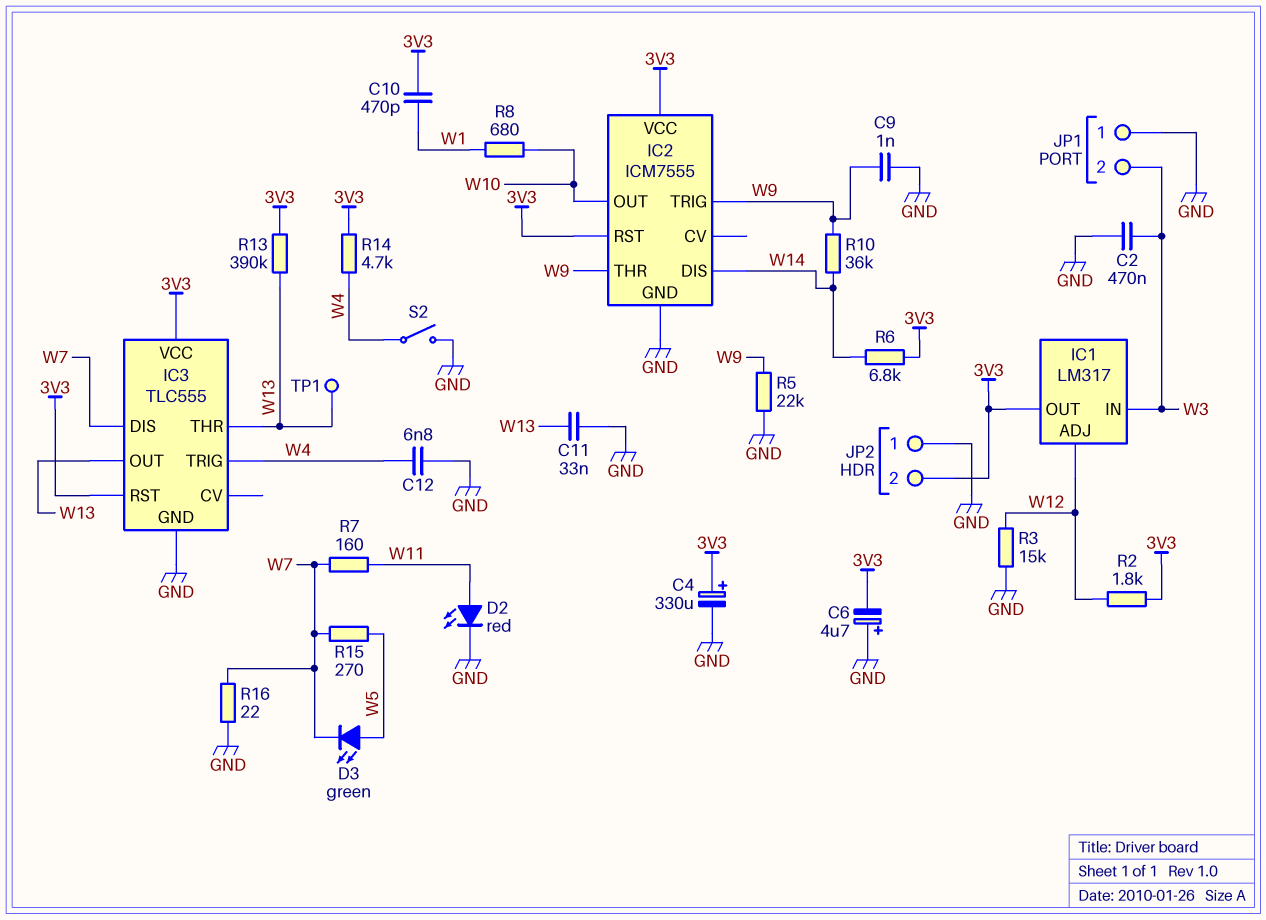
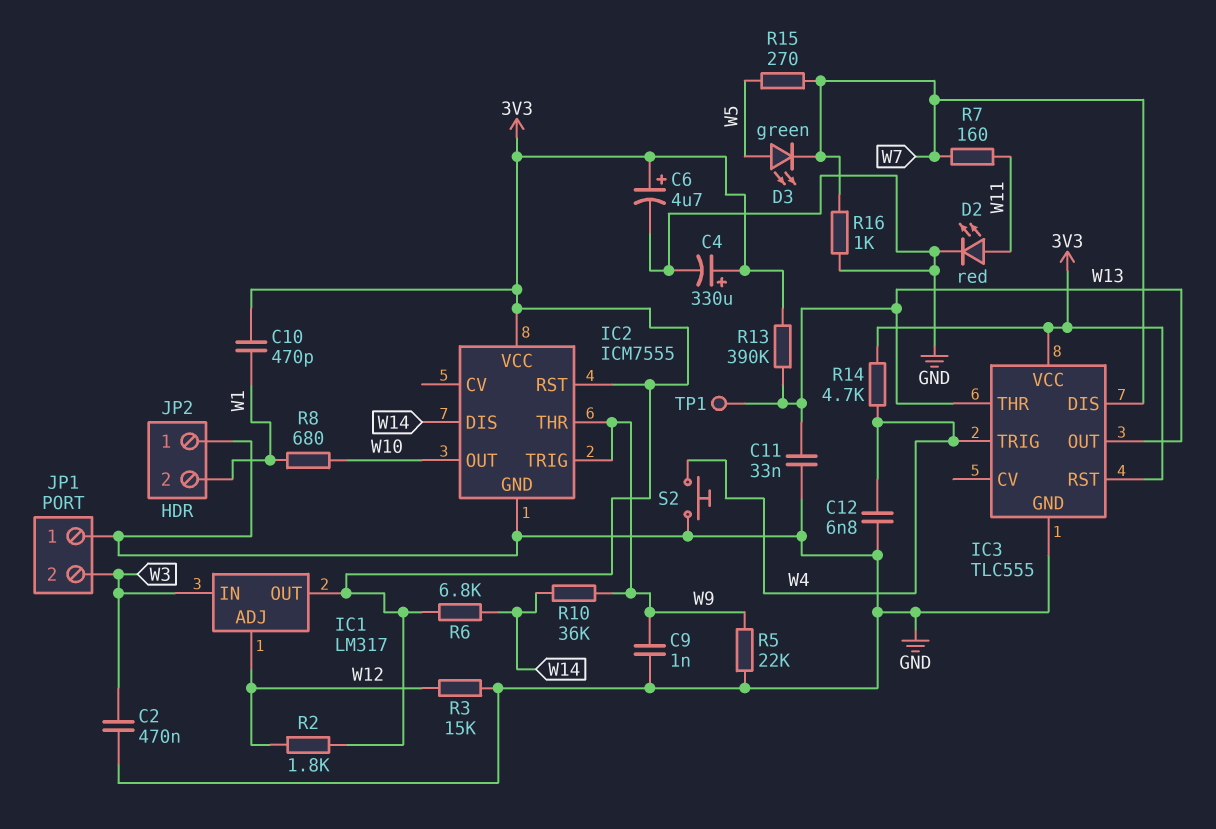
C6: 4.7uF (plus GND, minus 3V3) -> 4.7uF (plus 3V3, minus GND)
JP2 pin 2: 3V3 -> W1
R16: 22 (GND, W7) -> 1k (GND, W7)
S2: switch (GND, W4) -> button (GND, W4)

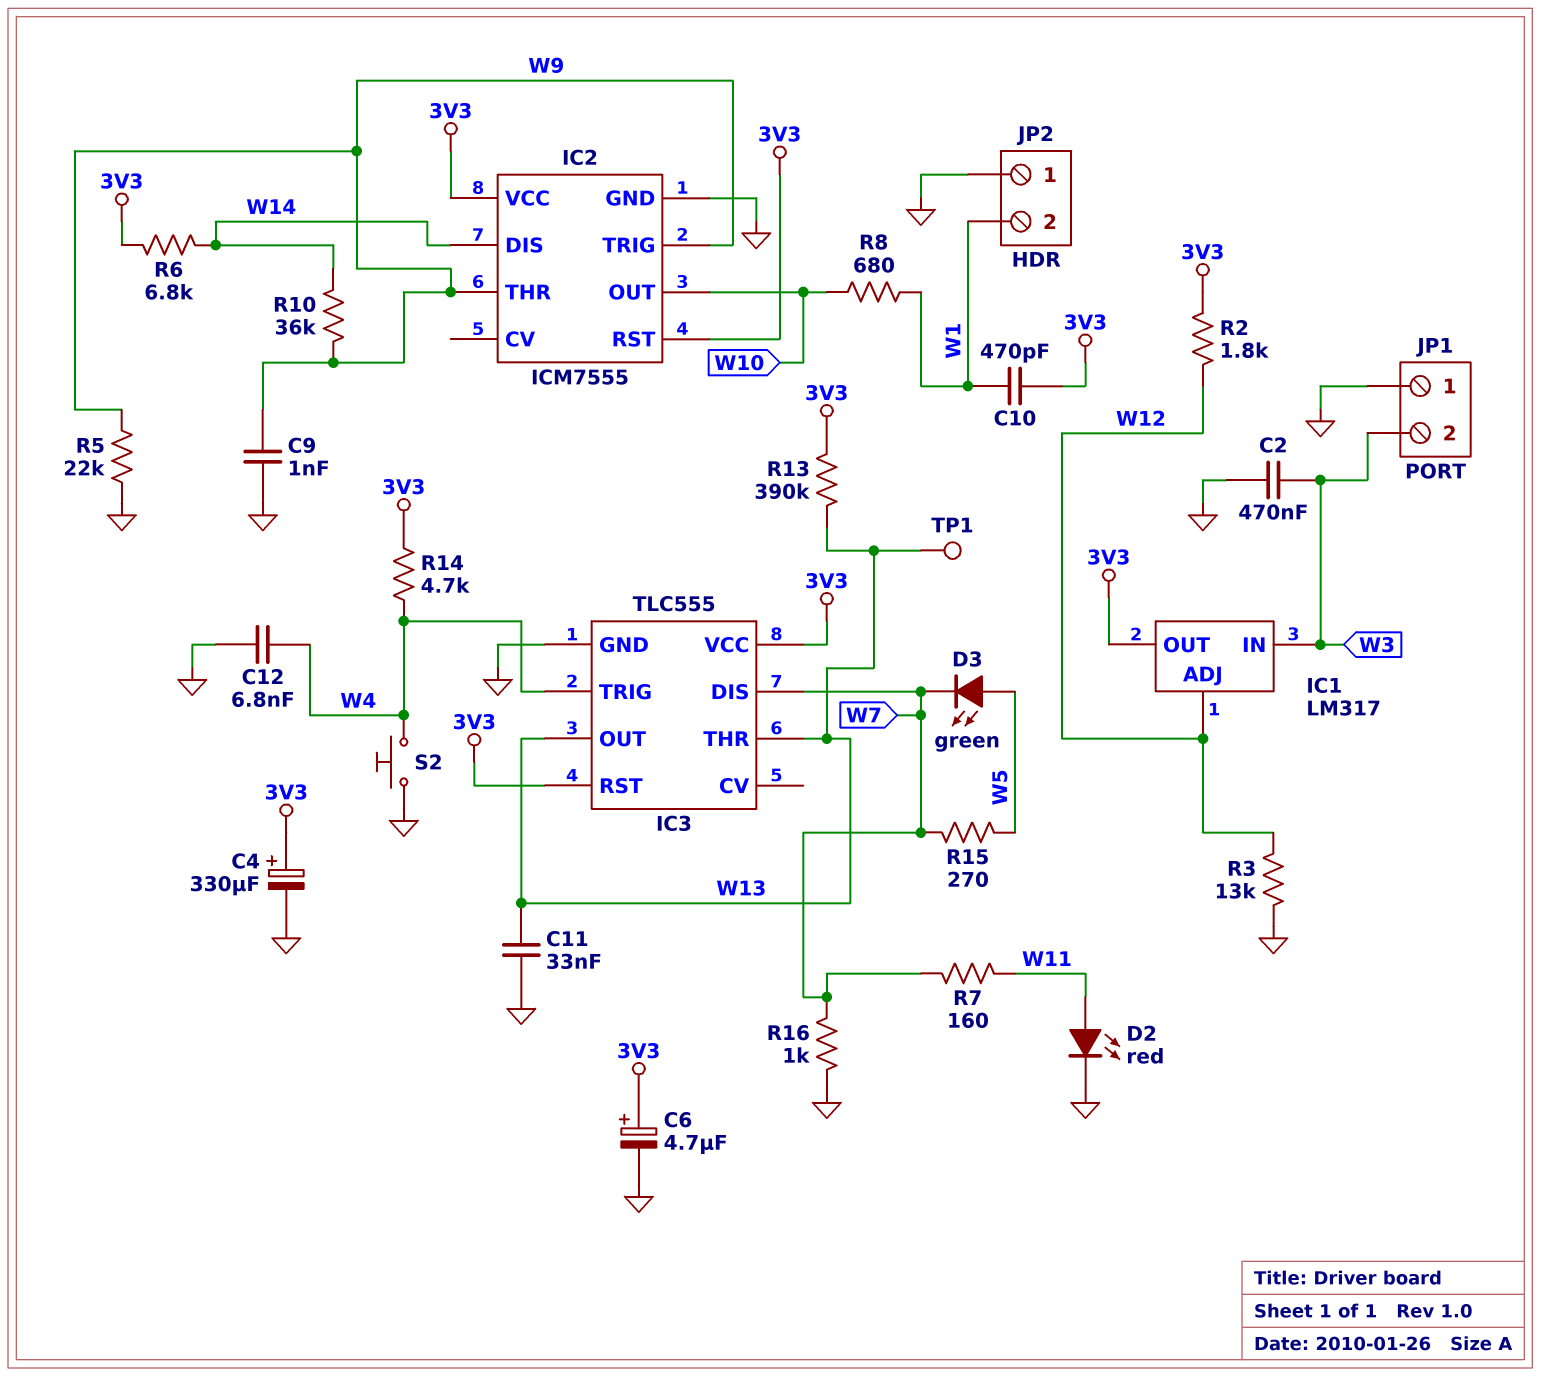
R3: 15k (GND, W12) -> 13k (GND, W12)

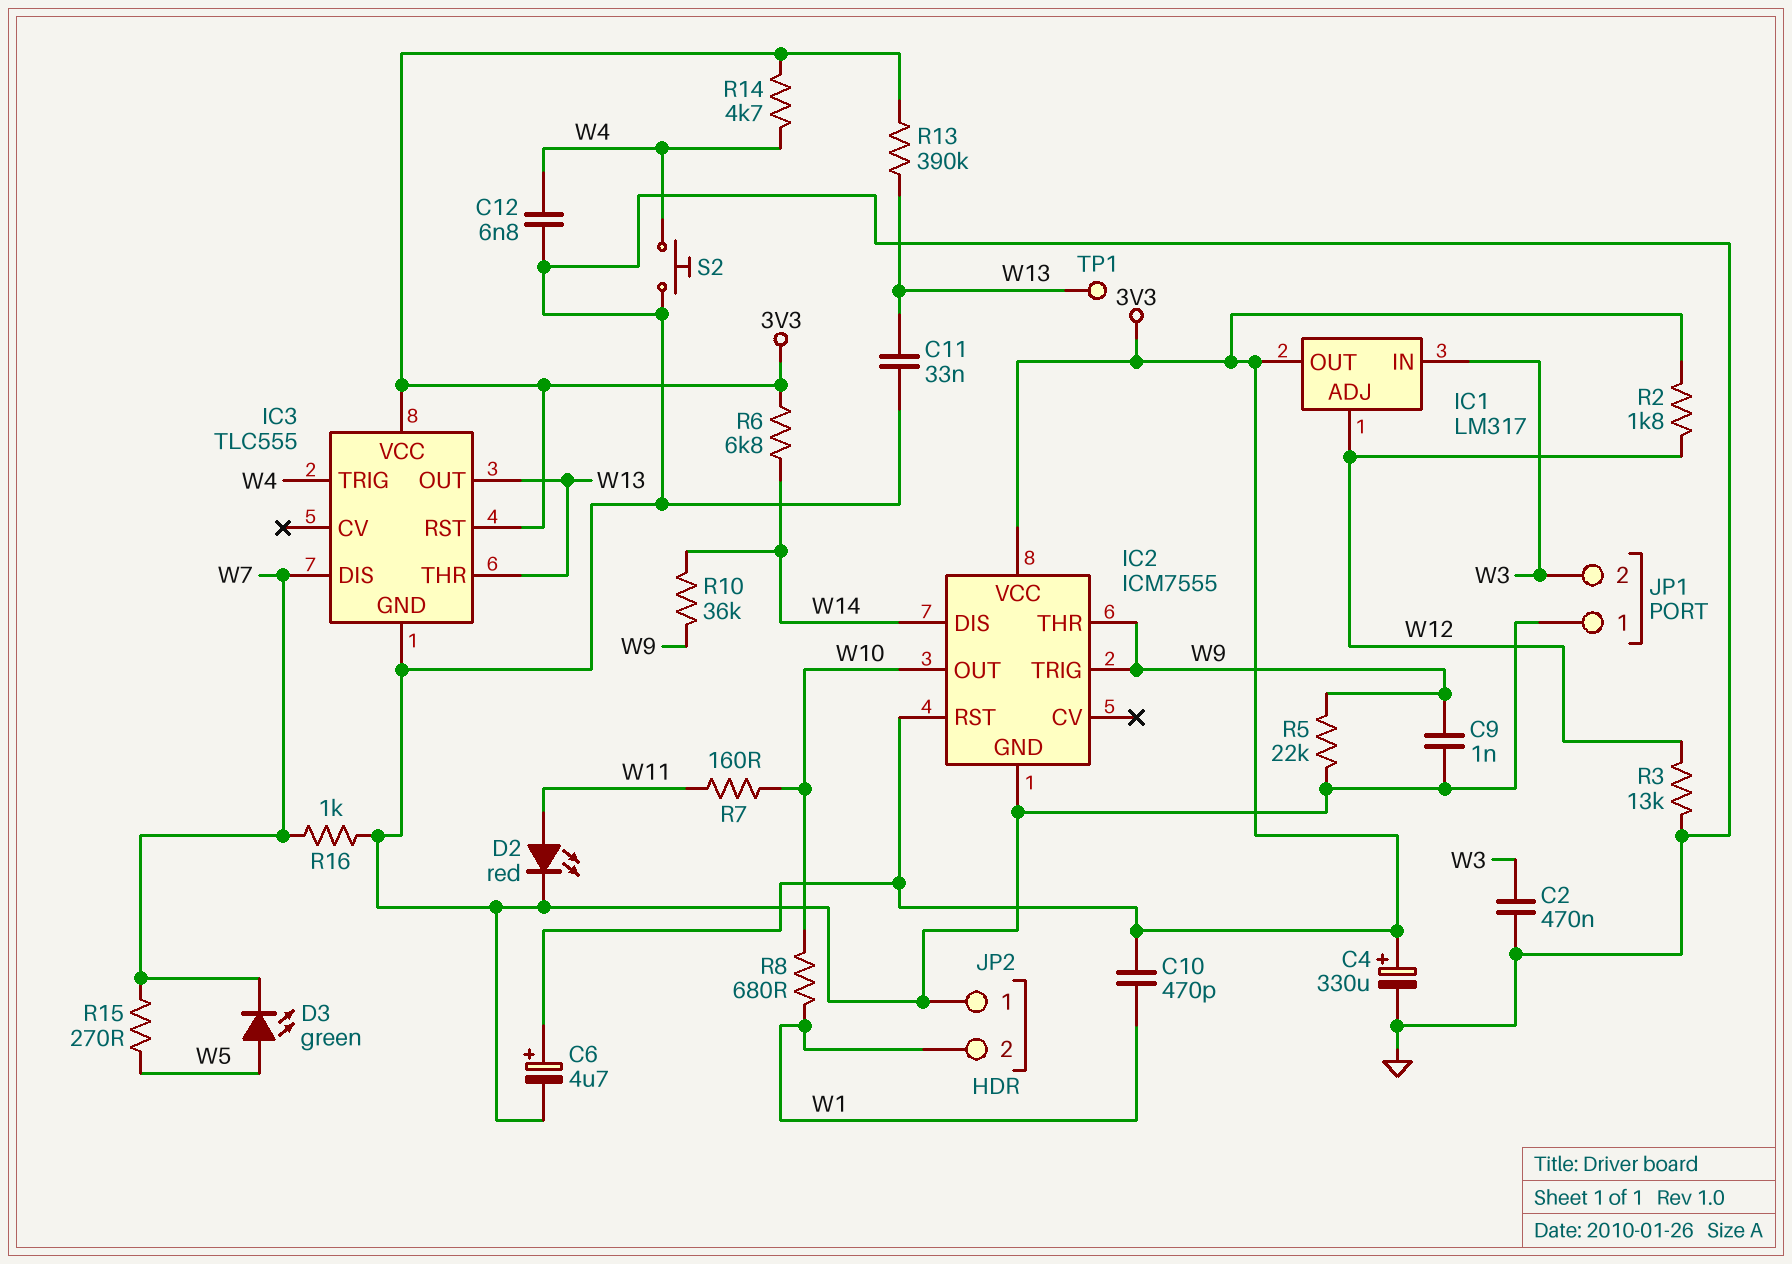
R7: 160 (W7, W11) -> 160 (W10, W11)

